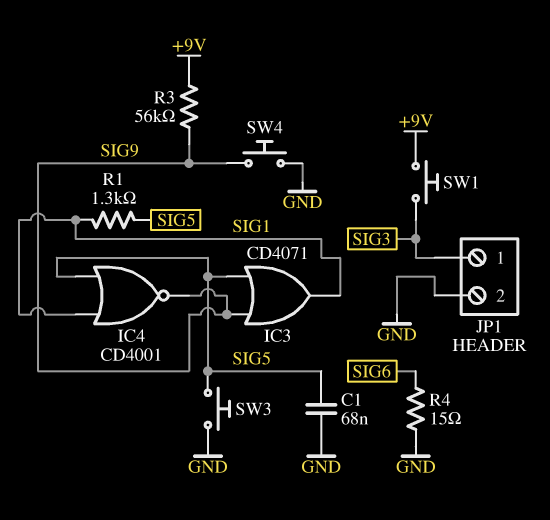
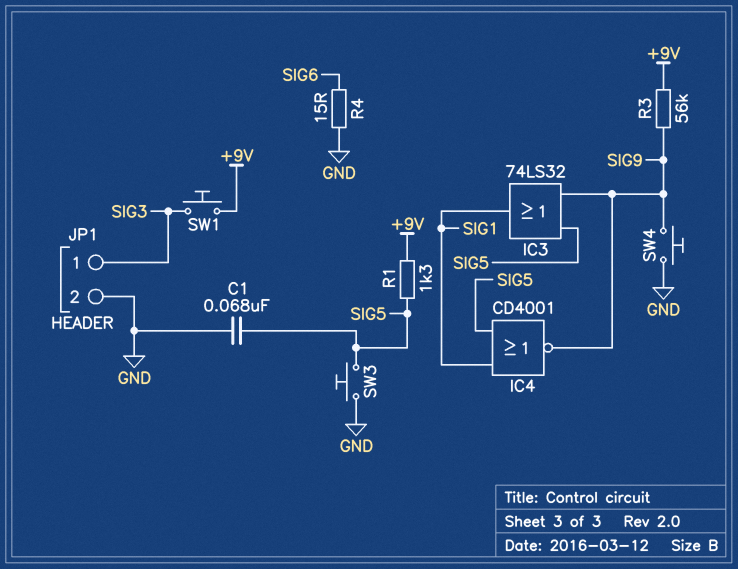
IC3: OR CD4071 (in SIG5, in SIG9, out SIG1) -> OR 74LS32 (in SIG5, in SIG9, out SIG1)
R1: 1.3k (SIG1, SIG5) -> 1.3k (+9V, SIG5)

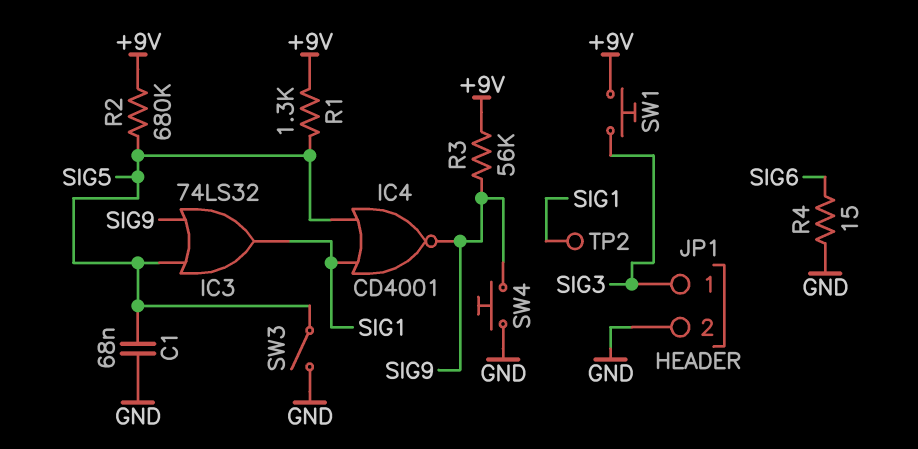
R2: none -> 680k (+9V, SIG5)
SW3: button (GND, SIG5) -> switch (GND, SIG5)
TP2: none -> test point (SIG1)

